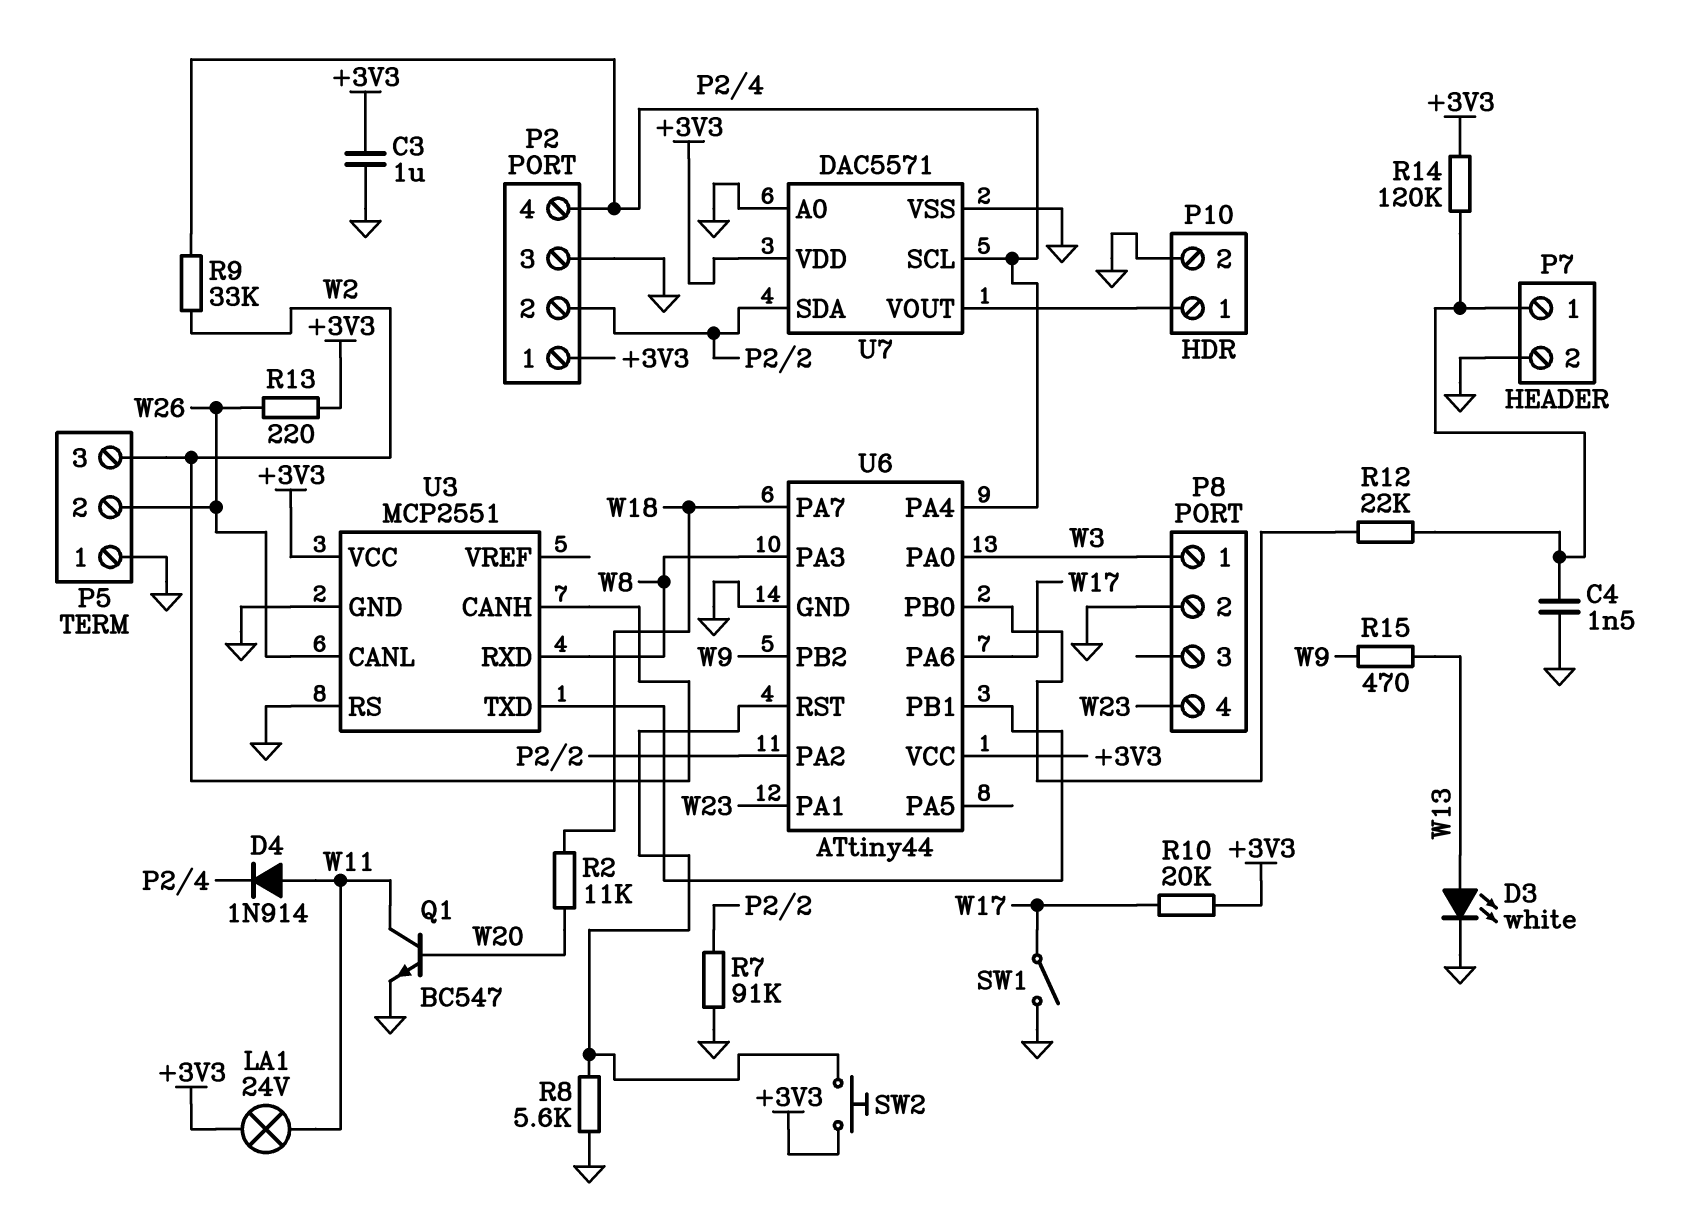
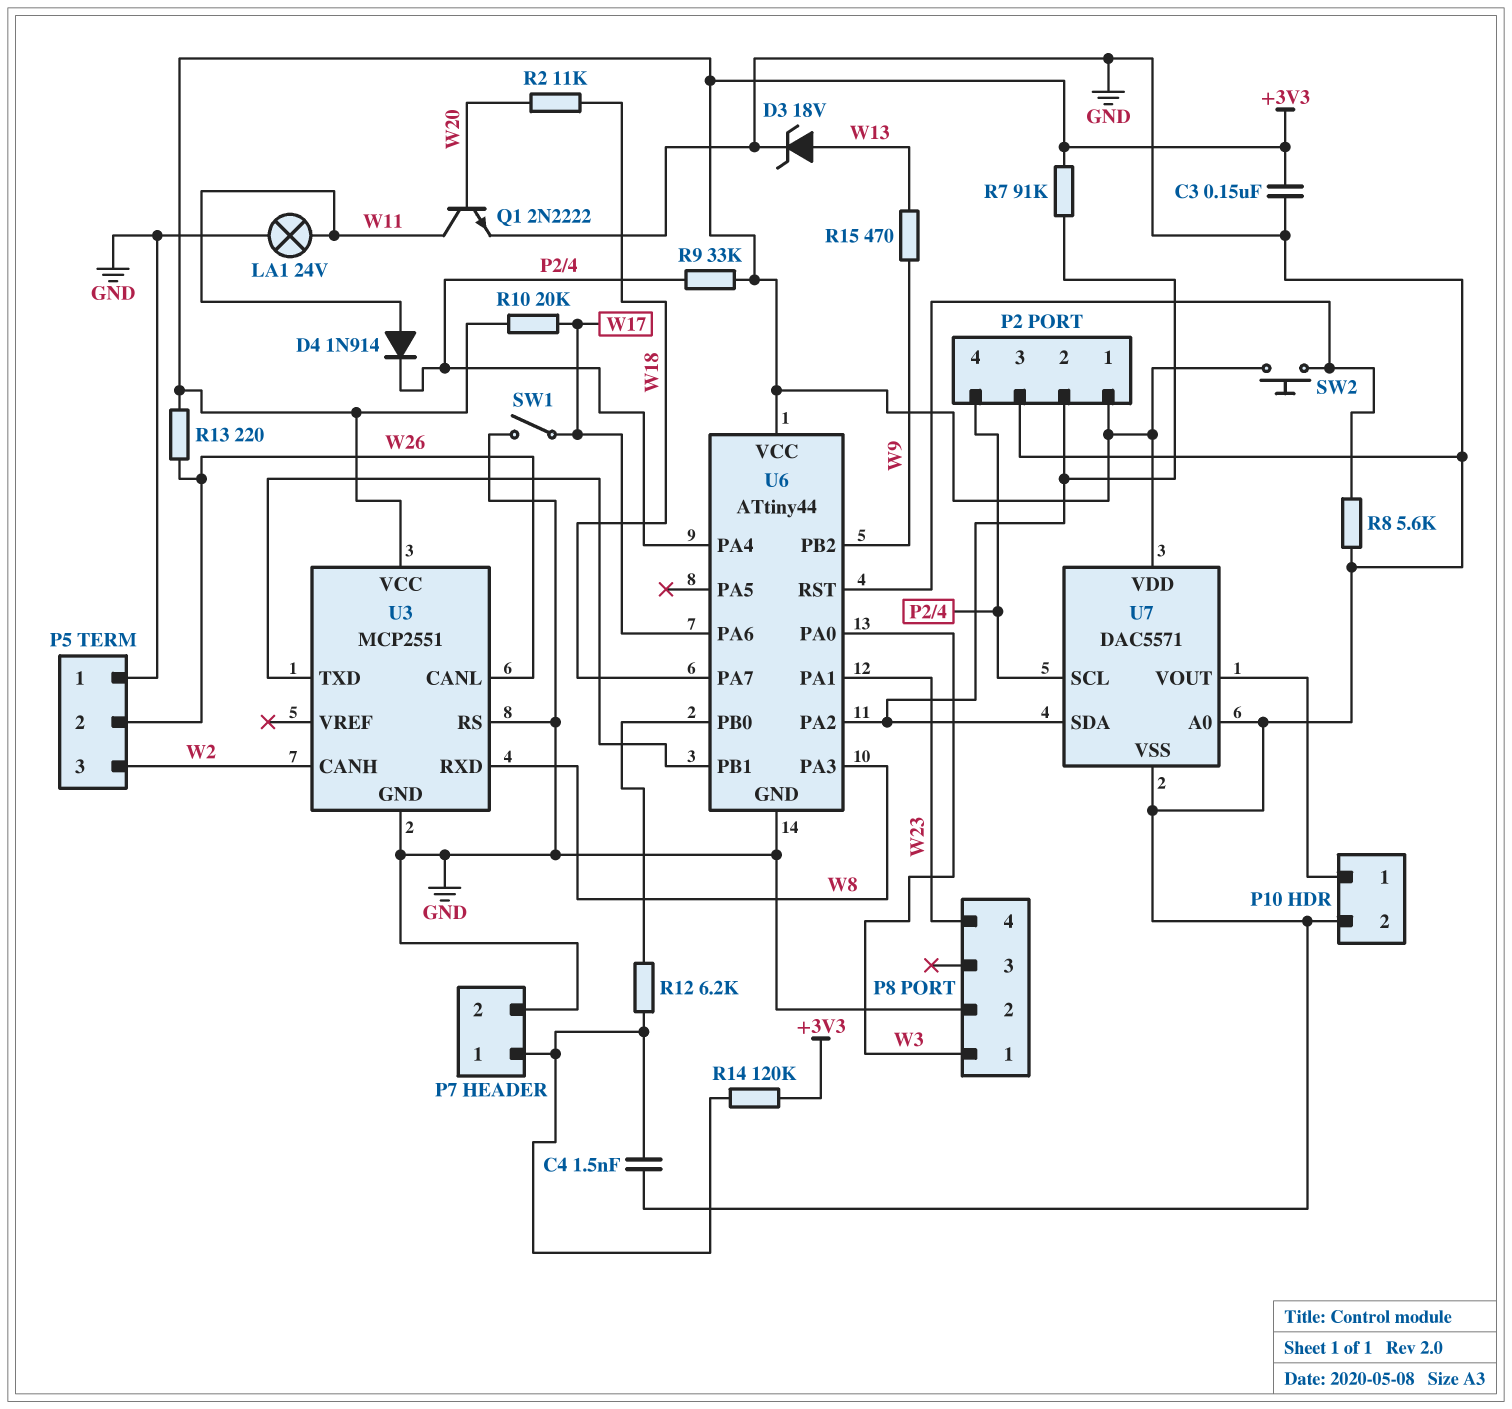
C3: 1uF (+3V3, GND) -> 150nF (+3V3, GND)
D3: LED white (A W13, K GND) -> zener 18V (A W13, K GND)
LA1: lamp 24V (+3V3, W11) -> lamp 24V (GND, W11)
Q1: NPN BC547 (B W20, C W11, E GND) -> NPN 2N2222 (B W20, C W11, E GND)
R7: 91k (GND, P2/2) -> 91k (+3V3, P2/2)
R9: 33k (P2/4, W2) -> 33k (+3V3, P2/4)
R12: 22k (P7/1, U6/PB0) -> 6.2k (P7/1, U6/PB0)

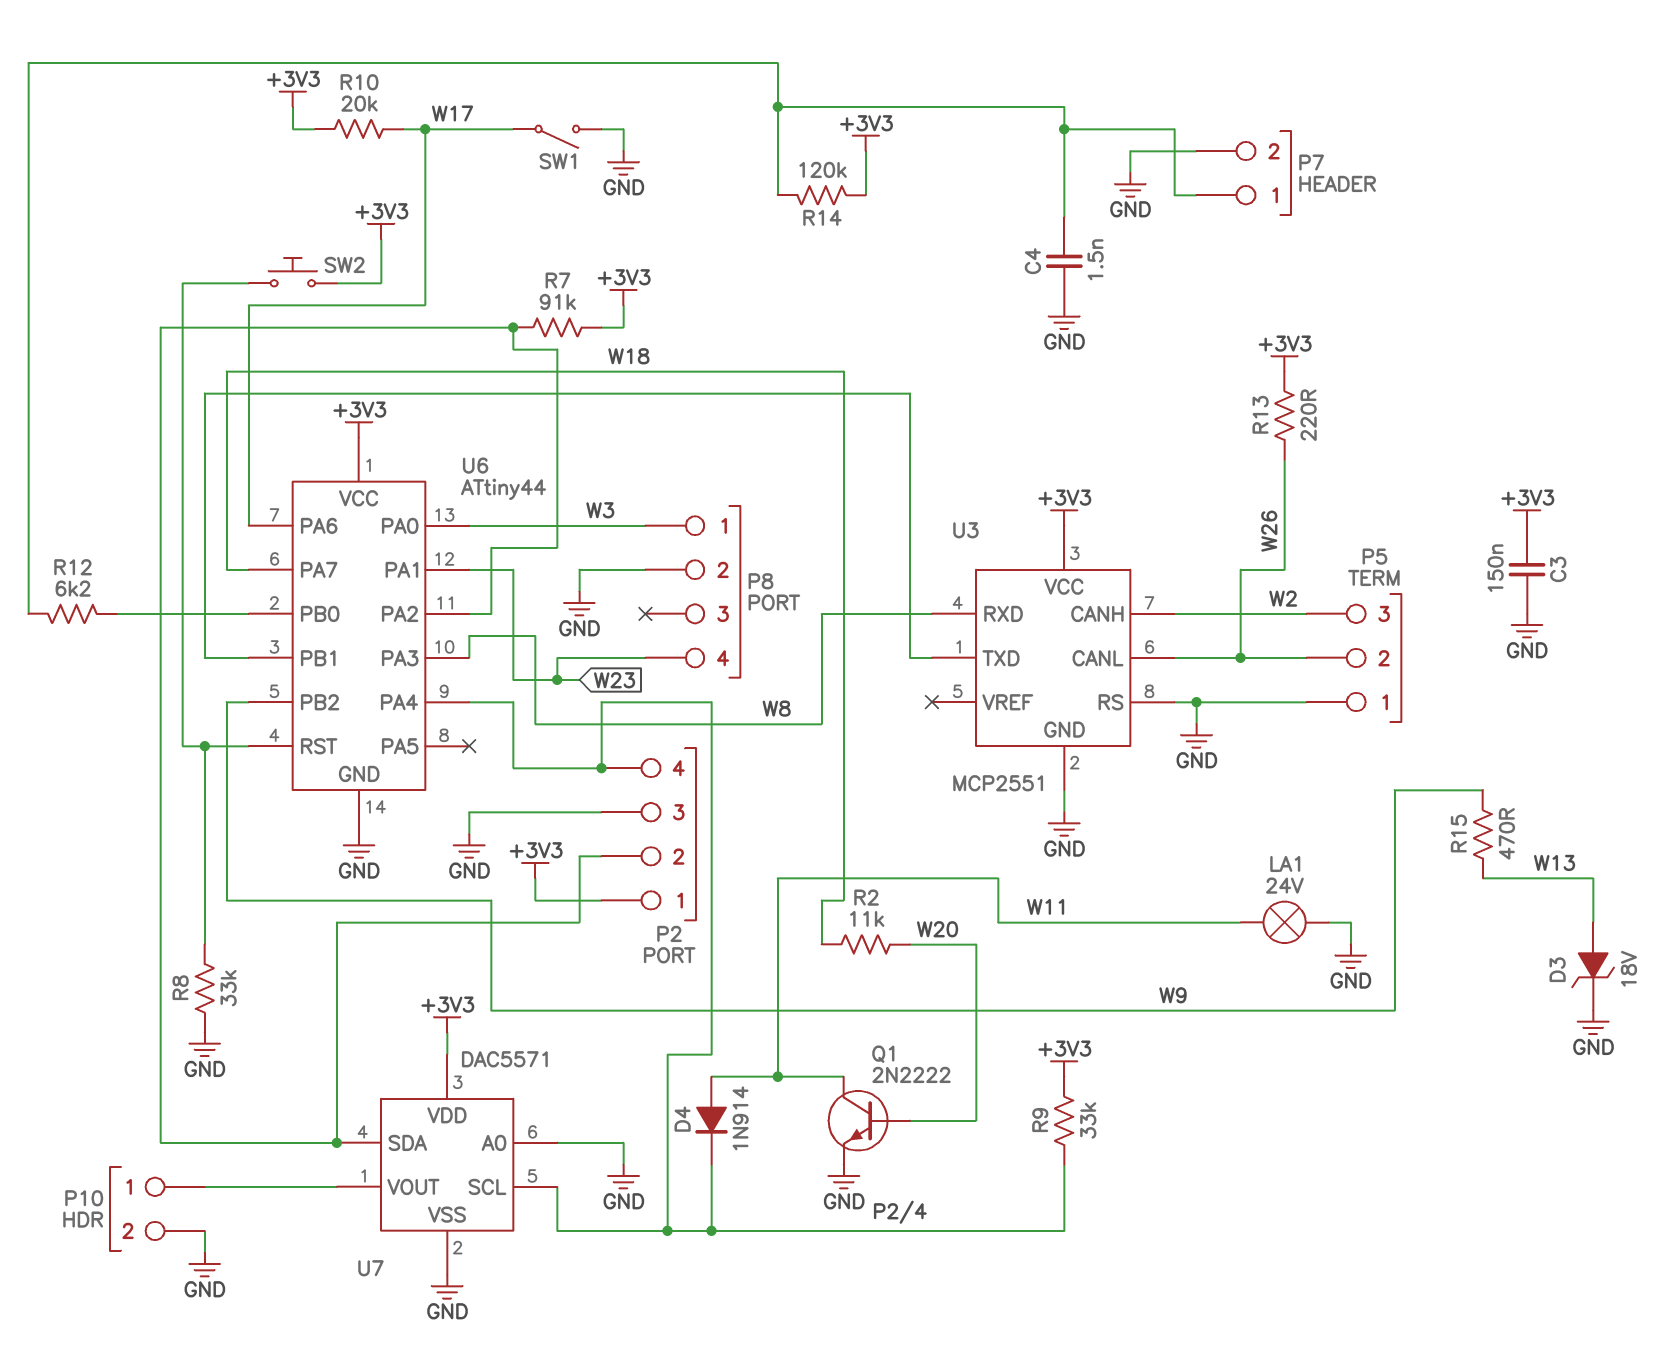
R8: 5.6k (GND, U6/RST) -> 33k (GND, U6/RST)

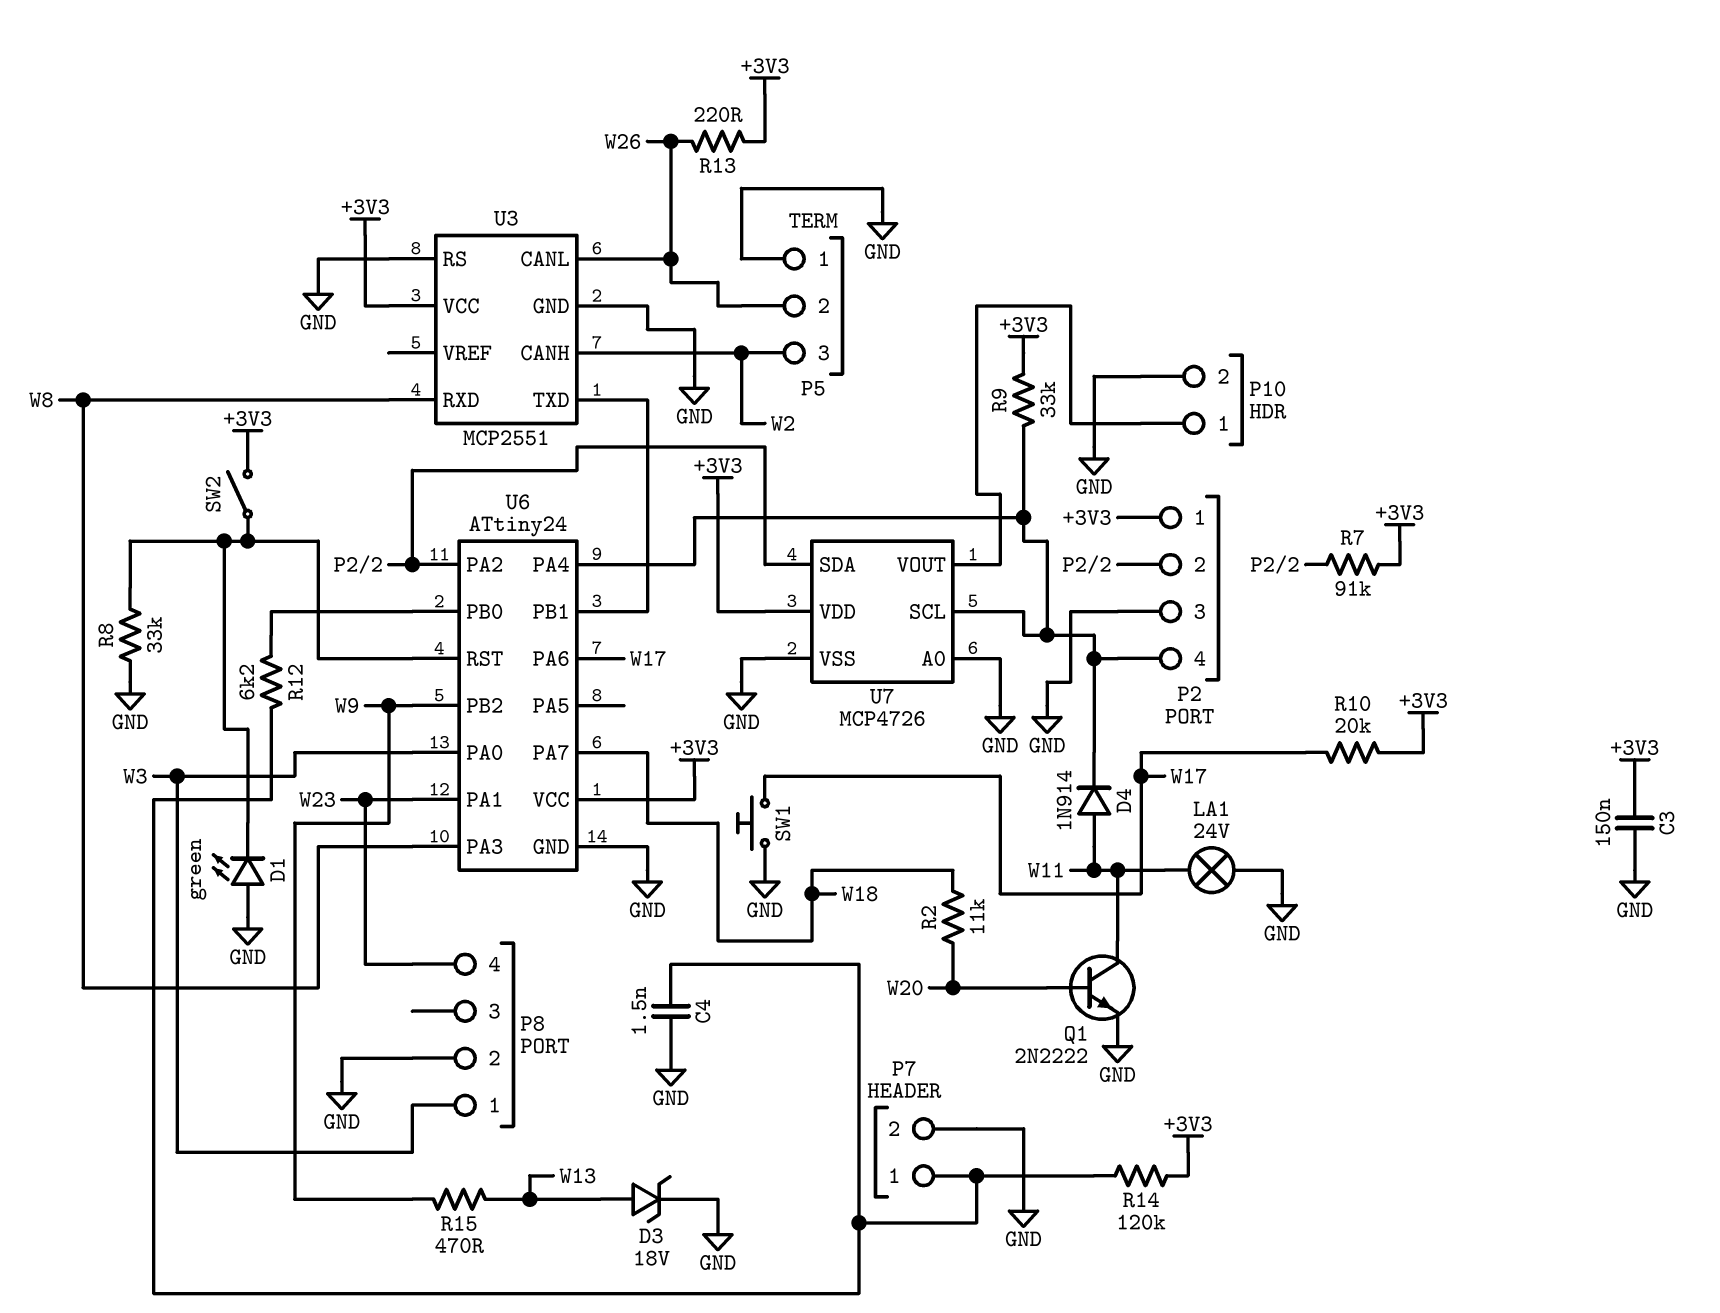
D1: none -> LED green (A GND, K U6/RST)
SW1: switch (GND, W17) -> button (GND, W17)
SW2: button (+3V3, U6/RST) -> switch (+3V3, U6/RST)
U6: ATtiny44 -> ATtiny24
U7: DAC5571 -> MCP4726

